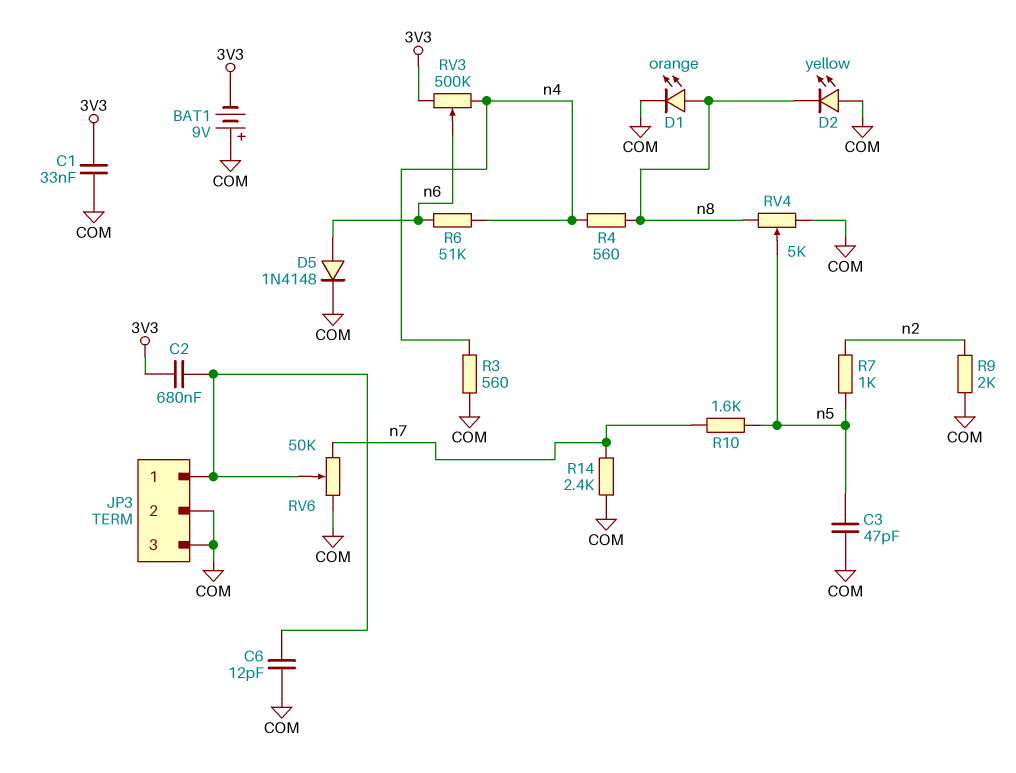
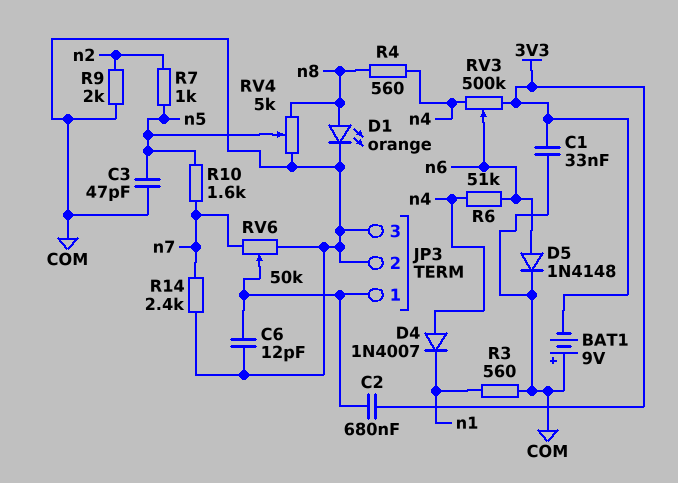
D2: LED yellow (A COM, K n8) -> none
D4: none -> diode 1N4007 (A n4, K n1)
R3: 560 (COM, n4) -> 560 (COM, n1)

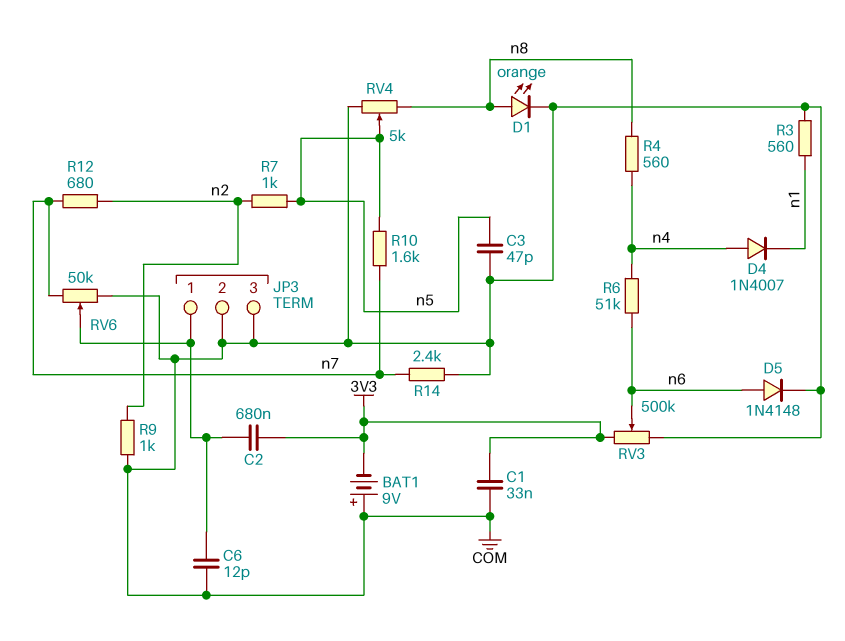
R9: 2k (COM, n2) -> 1k (COM, n2)
R12: none -> 680 (n2, n7)
RV3: 500k (3V3, n4, wiper n6) -> 500k (3V3, COM, wiper n6)

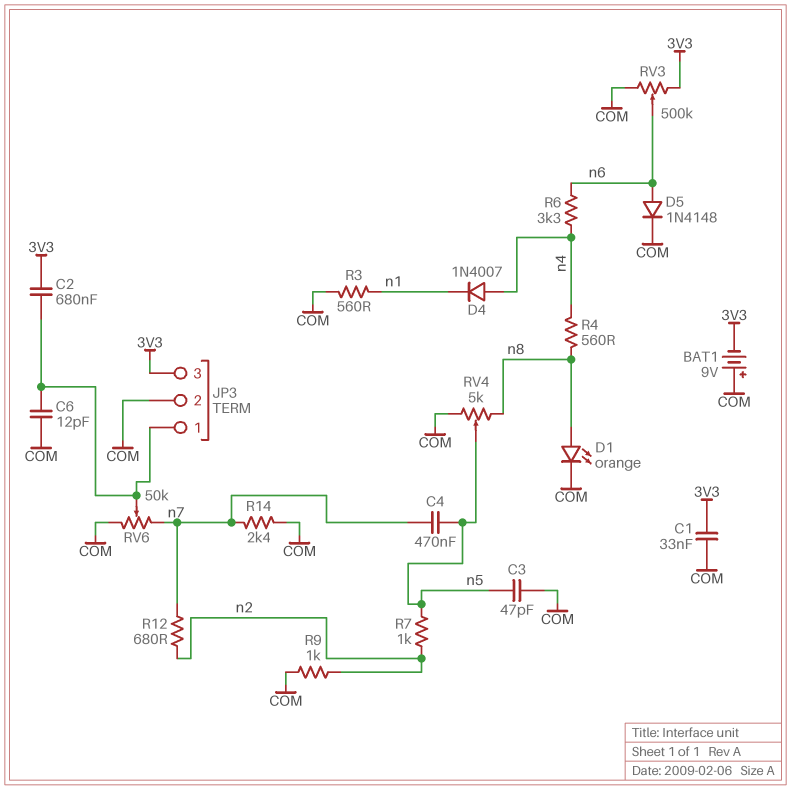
C4: none -> 470nF (n5, n7)
JP3 pin 3: COM -> 3V3
R6: 51k (n4, n6) -> 3.3k (n4, n6)
R10: 1.6k (n5, n7) -> none

